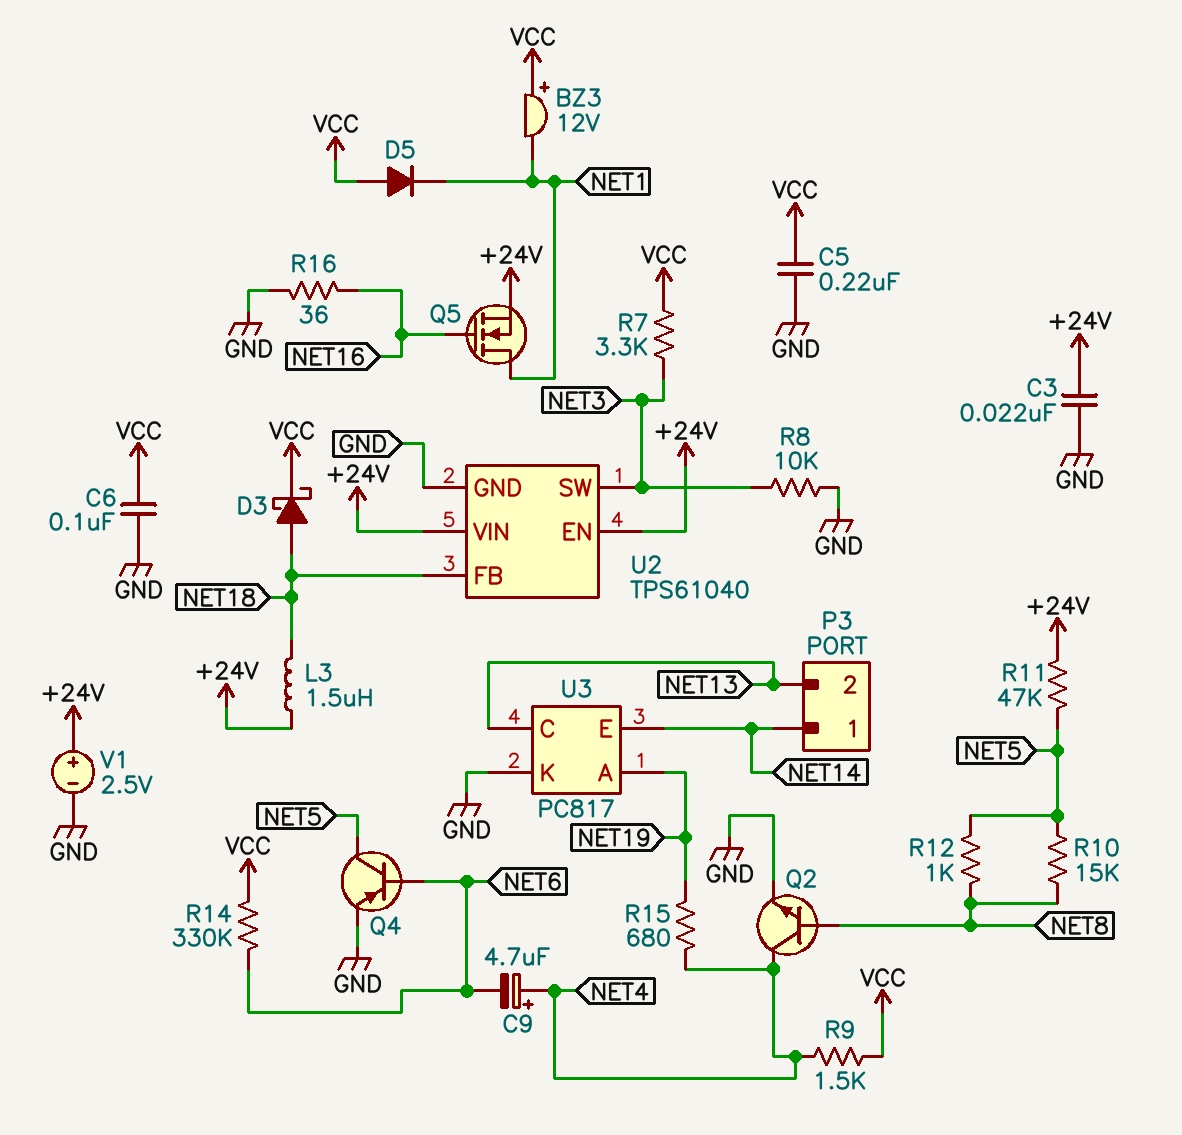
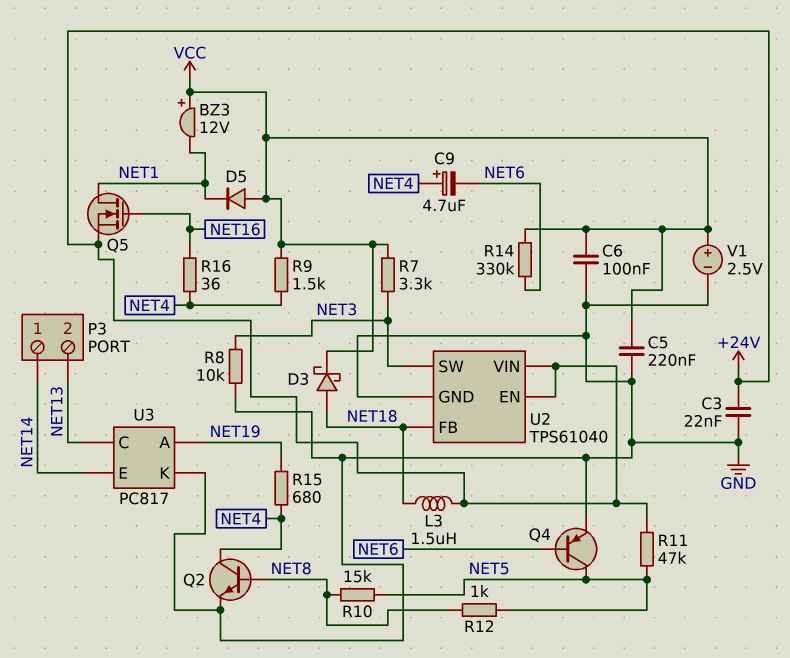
R16: 36 (GND, NET16) -> 36 (NET4, NET16)
V1: 2.5V (plus +24V, minus GND) -> 2.5V (plus VCC, minus GND)

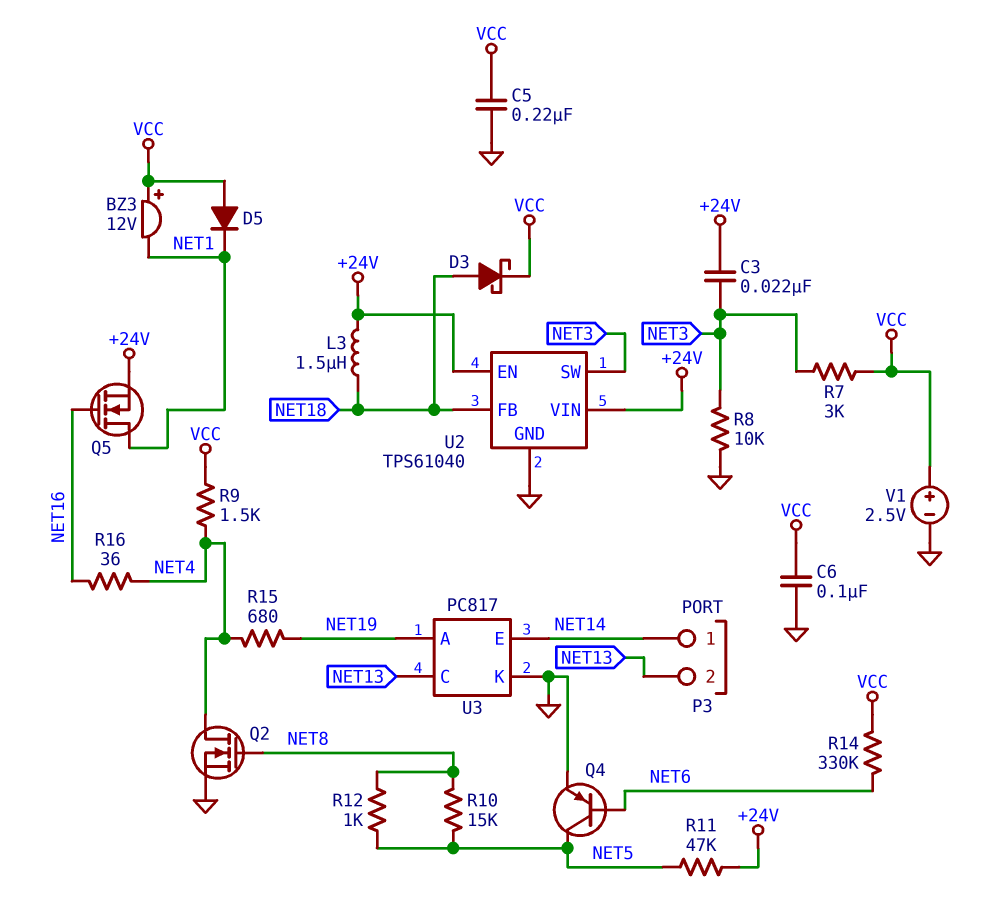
C3: 22nF (+24V, GND) -> 22nF (+24V, NET3)
C9: 4.7uF (plus NET4, minus NET6) -> none
Q2: NPN (B NET8, C NET4, E GND) -> NMOS (G NET8, D NET4, S GND)
R7: 3.3k (NET3, VCC) -> 3k (NET3, VCC)

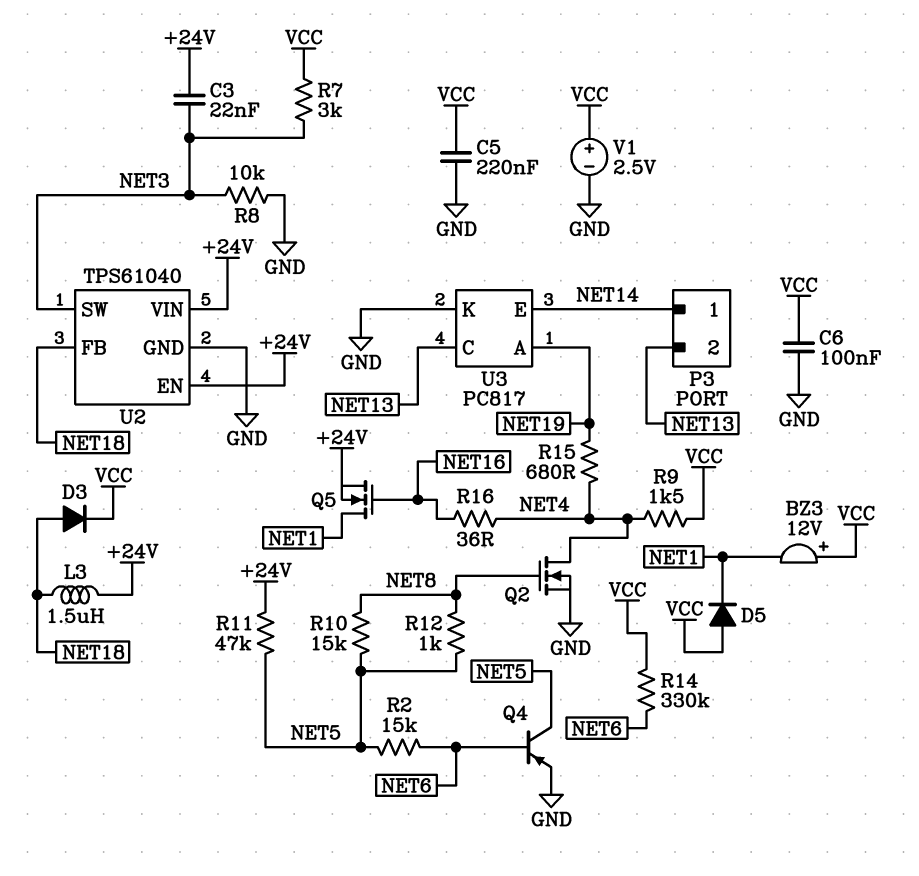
D3: schottky (A NET18, K VCC) -> diode (A NET18, K VCC)
R2: none -> 15k (NET5, NET6)

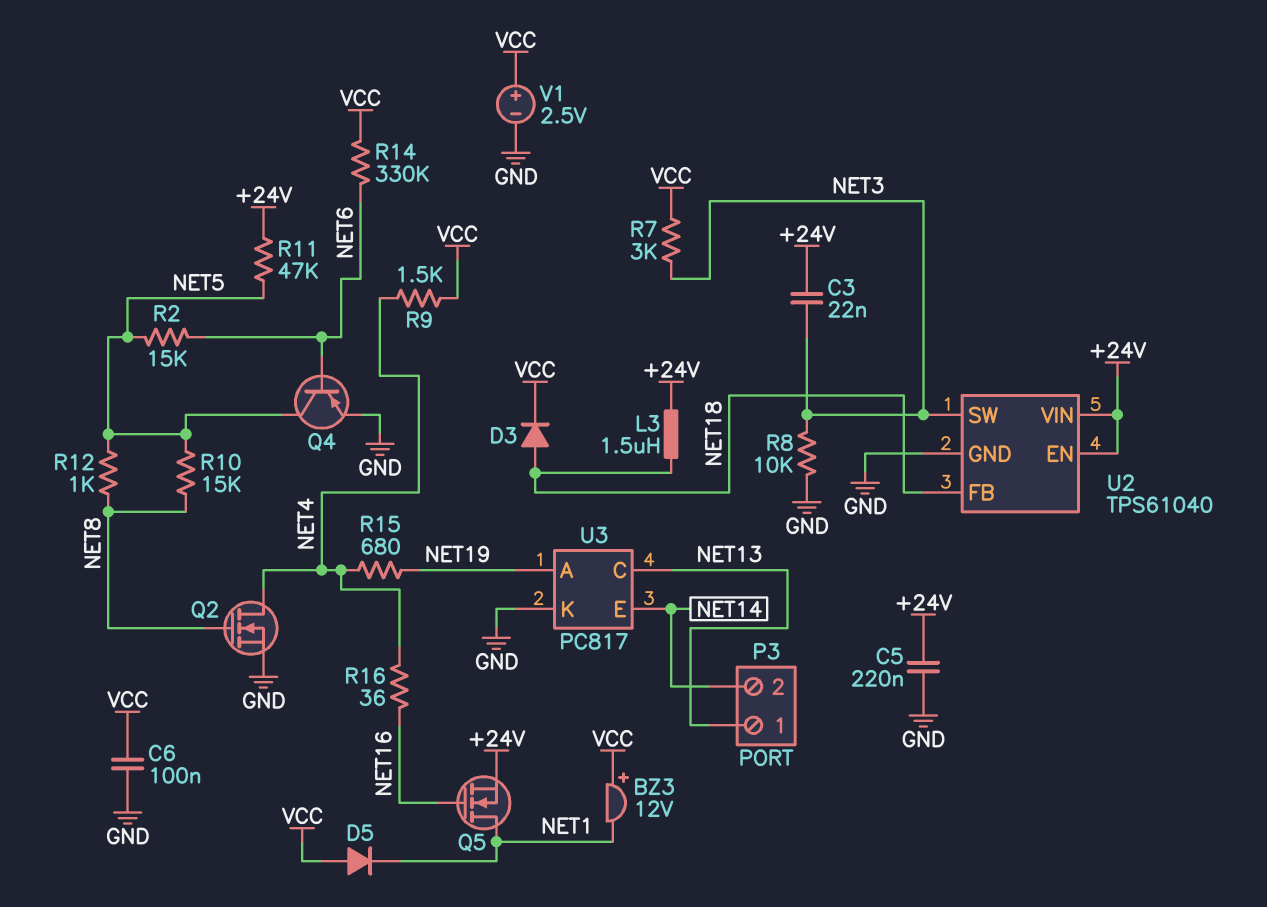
C5: 220nF (GND, VCC) -> 220nF (+24V, GND)
P3 pin 1: NET14 -> NET13
P3 pin 2: NET13 -> NET14

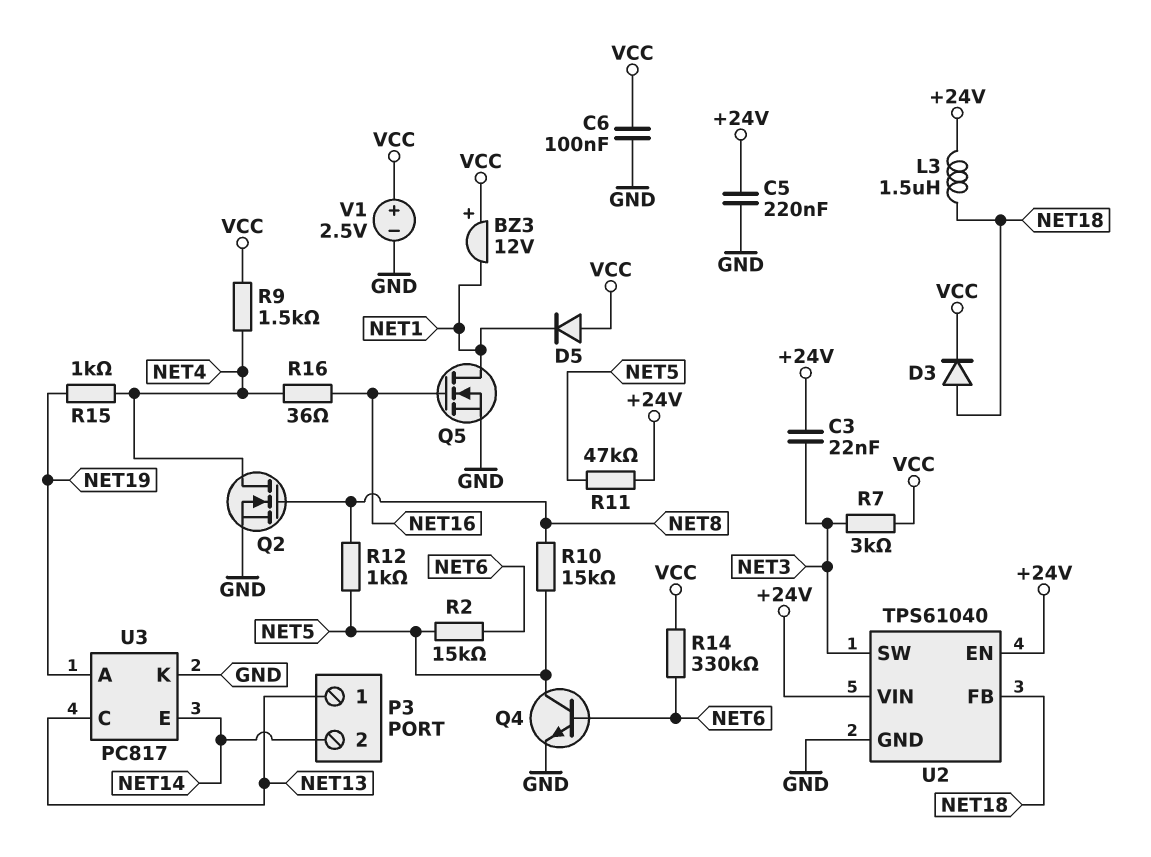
Q4: PNP (B NET6, C NET5, E GND) -> NPN (B NET6, C NET5, E GND)
Q5: NMOS (G NET16, D NET1, S +24V) -> NMOS (G NET16, D NET1, S GND)
R8: 10k (GND, NET3) -> none
R15: 680 (NET4, NET19) -> 1k (NET4, NET19)

